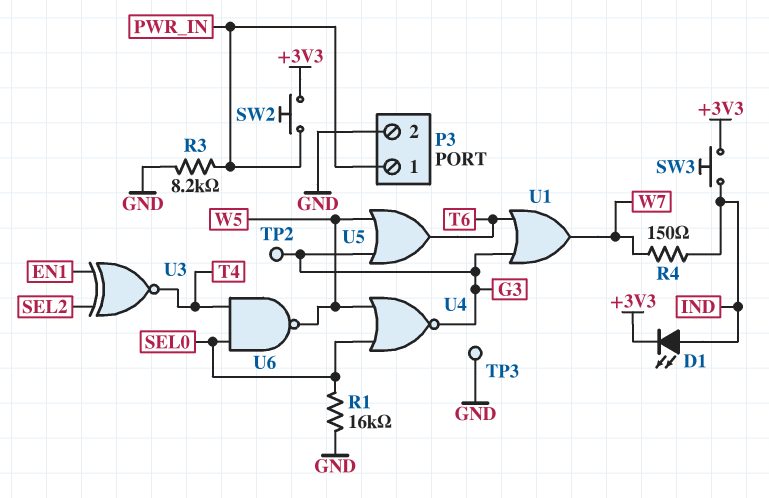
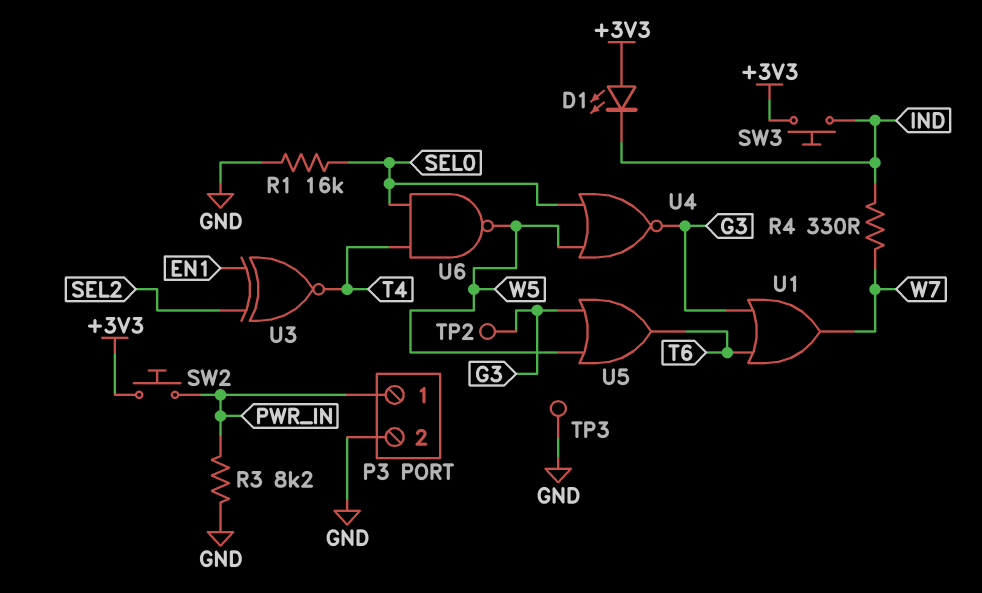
D1: LED (A IND, K +3V3) -> LED (A +3V3, K IND)
R4: 150 (IND, W7) -> 330 (IND, W7)

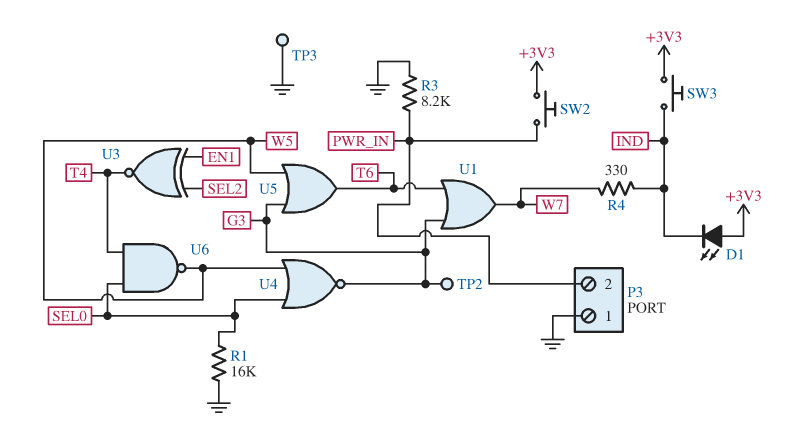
P3 pin 1: PWR_IN -> GND
P3 pin 2: GND -> PWR_IN

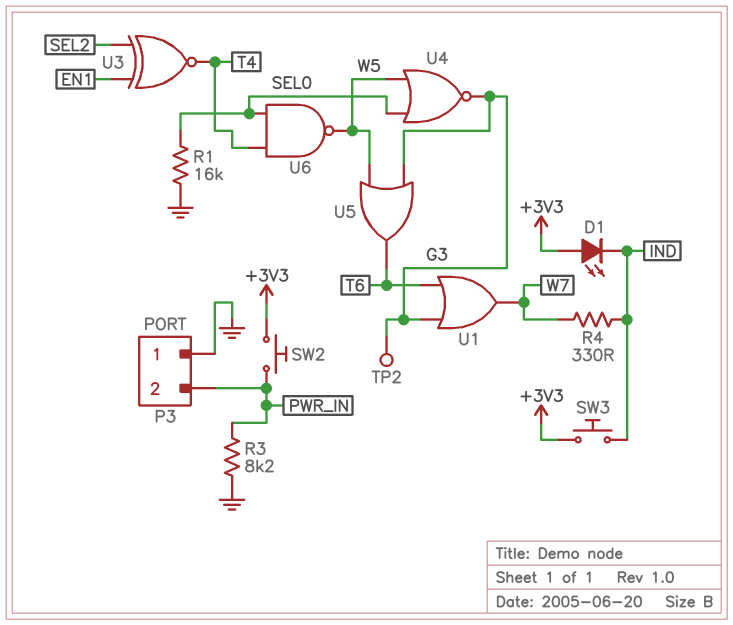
TP3: test point (GND) -> none

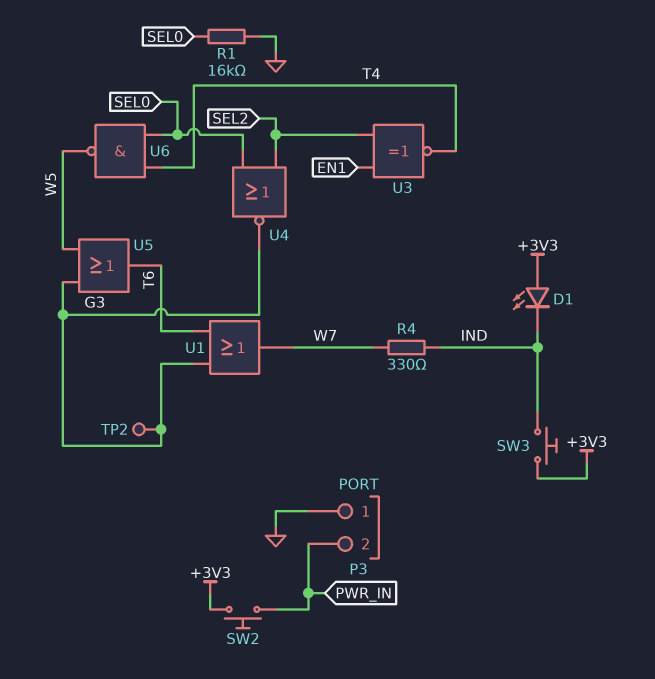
R3: 8.2k (GND, PWR_IN) -> none
U4: NOR (in SEL0, in W5, out G3) -> NOR (in SEL0, in SEL2, out G3)

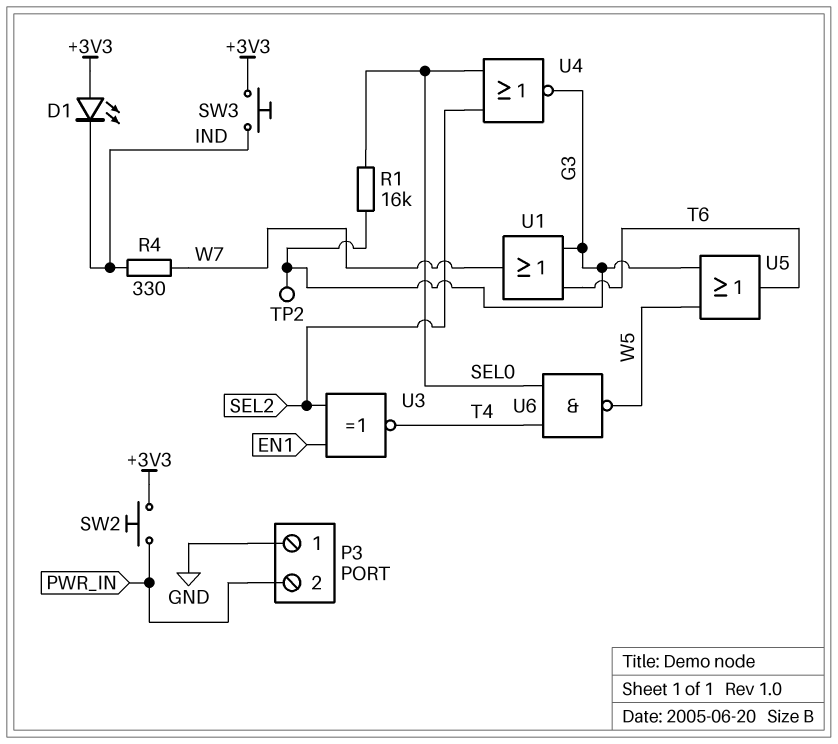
R1: 16k (GND, SEL0) -> 16k (G3, SEL0)

